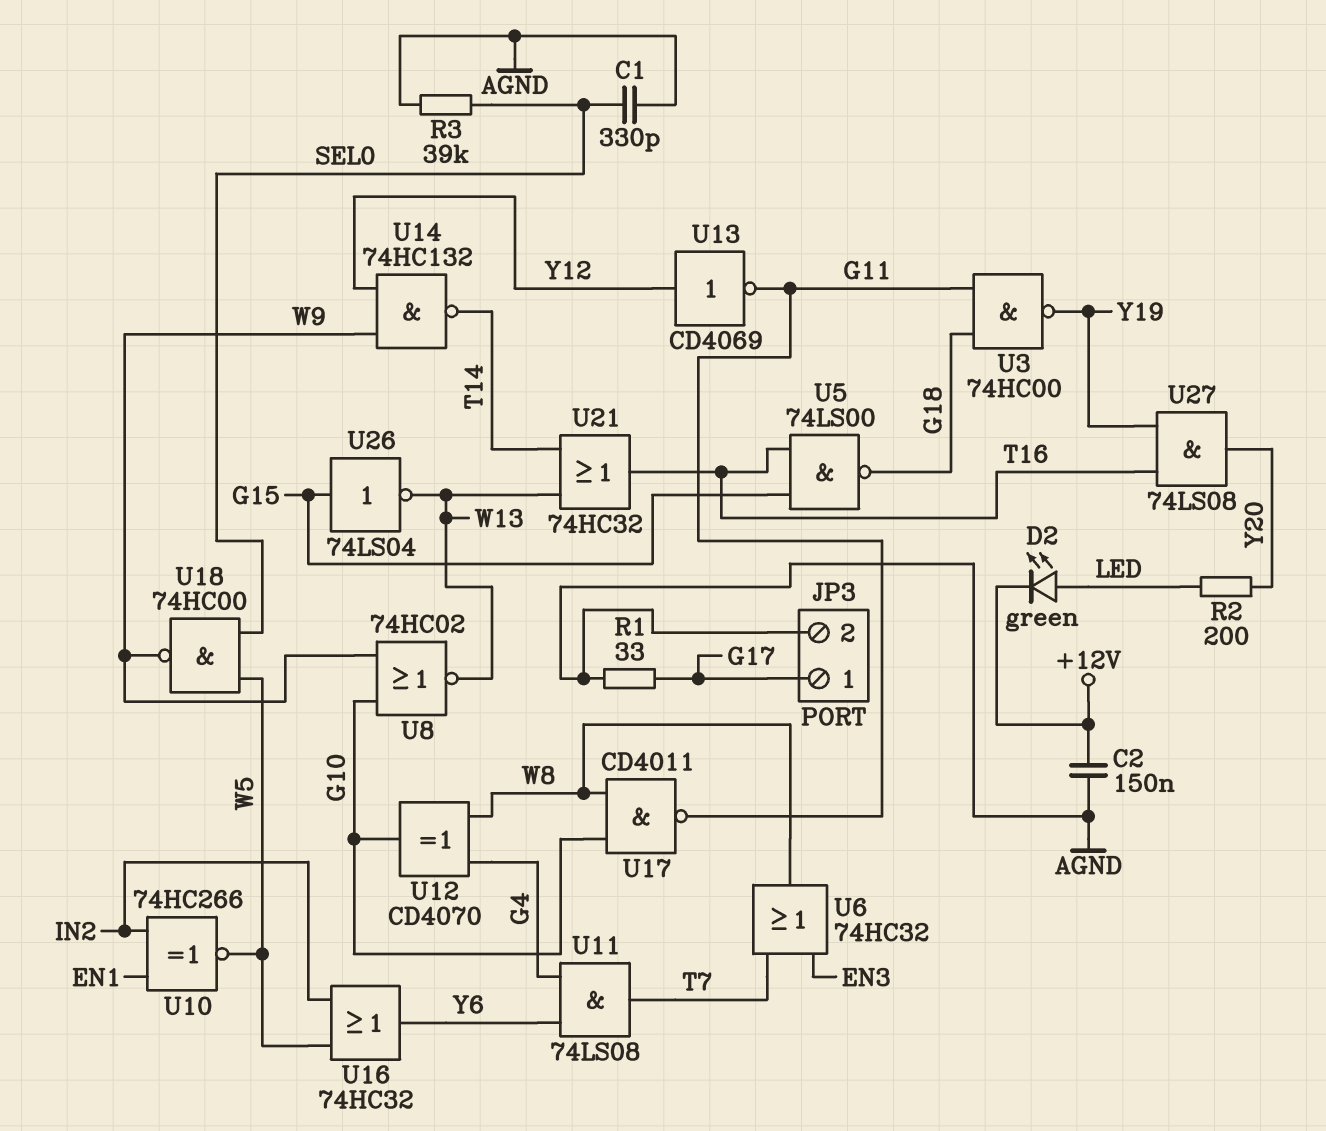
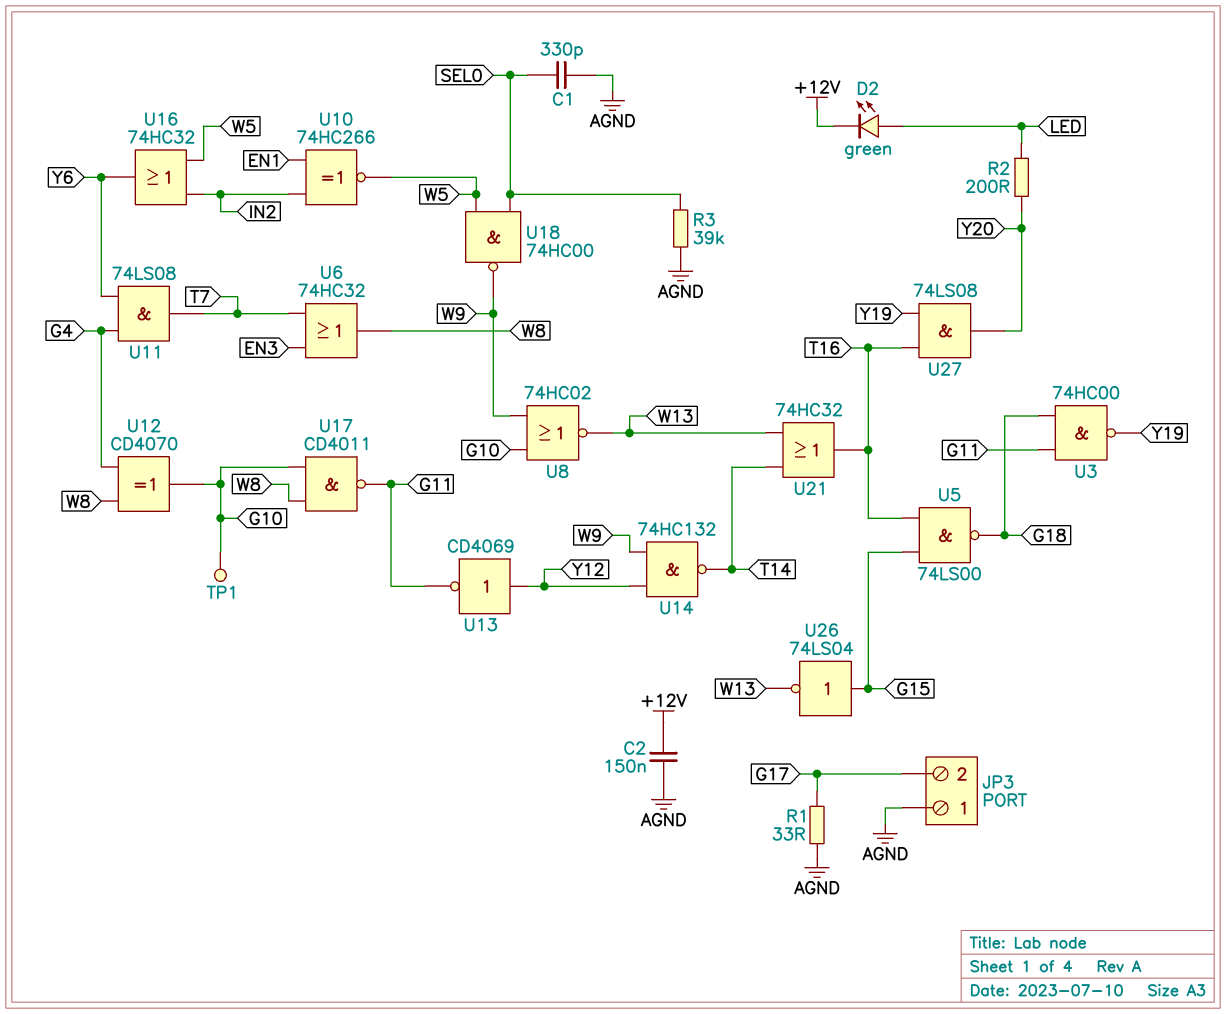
JP3 pin 1: G17 -> AGND
JP3 pin 2: AGND -> G17
TP1: none -> test point (G10)

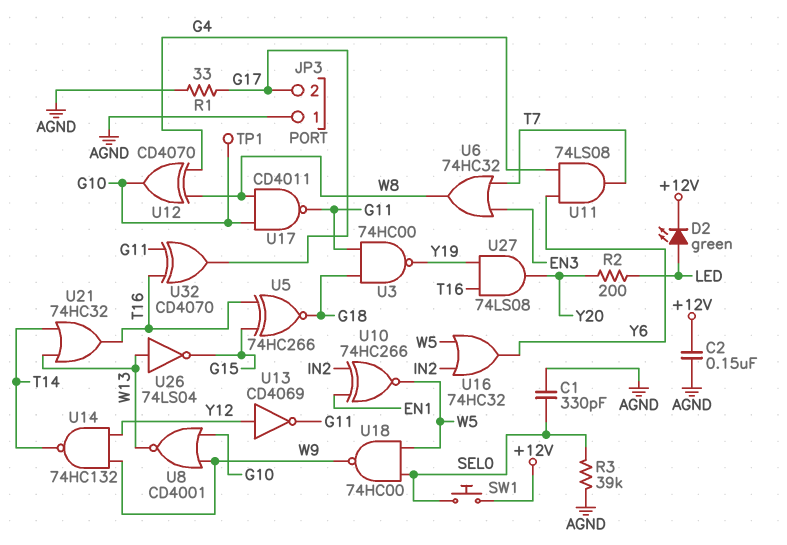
SW1: none -> button (+12V, SEL0)
U5: NAND 74LS00 (in G15, in T16, out G18) -> XNOR 74HC266 (in G15, in T16, out G18)
U8: NOR 74HC02 (in G10, in W9, out W13) -> NOR CD4001 (in G10, in W9, out W13)
U26: NOT 74LS04 (in G15, out W13) -> NOT 74LS04 (in W13, out G15)
U32: none -> XOR CD4070 (in G11, in T16, out G17)

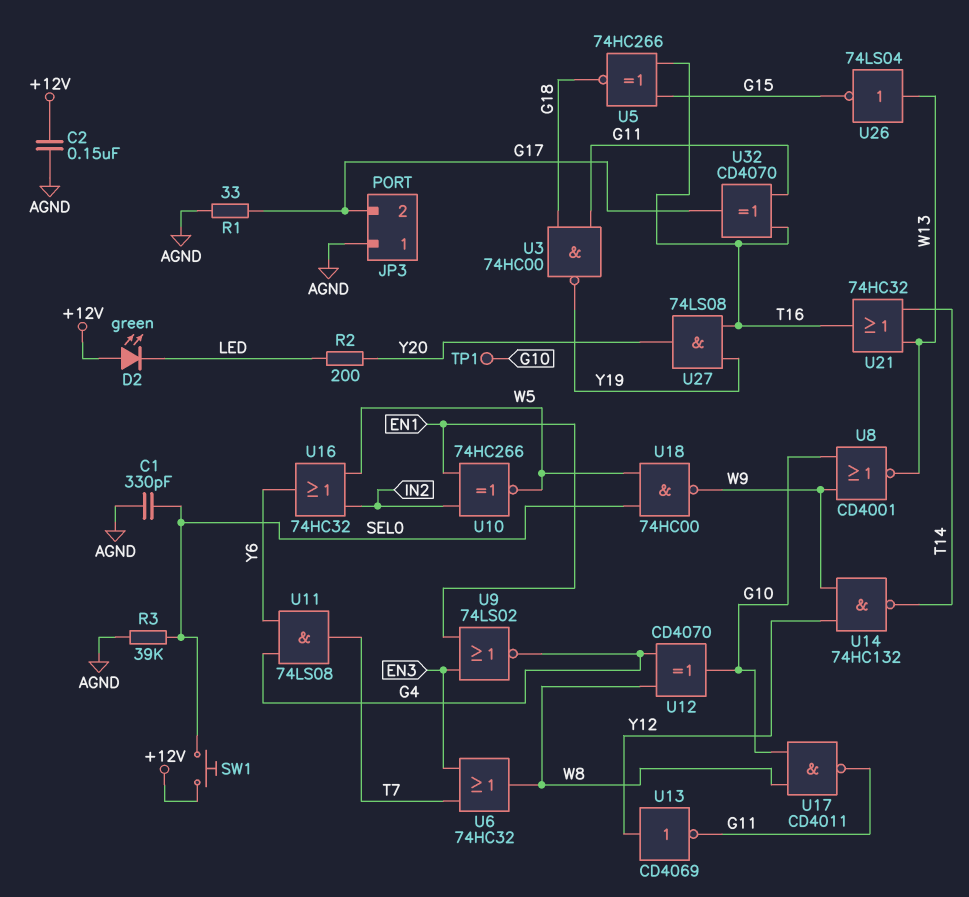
D2: LED green (A LED, K +12V) -> LED green (A +12V, K LED)
U9: none -> NOR 74LS02 (in EN1, in EN3, out G4)

